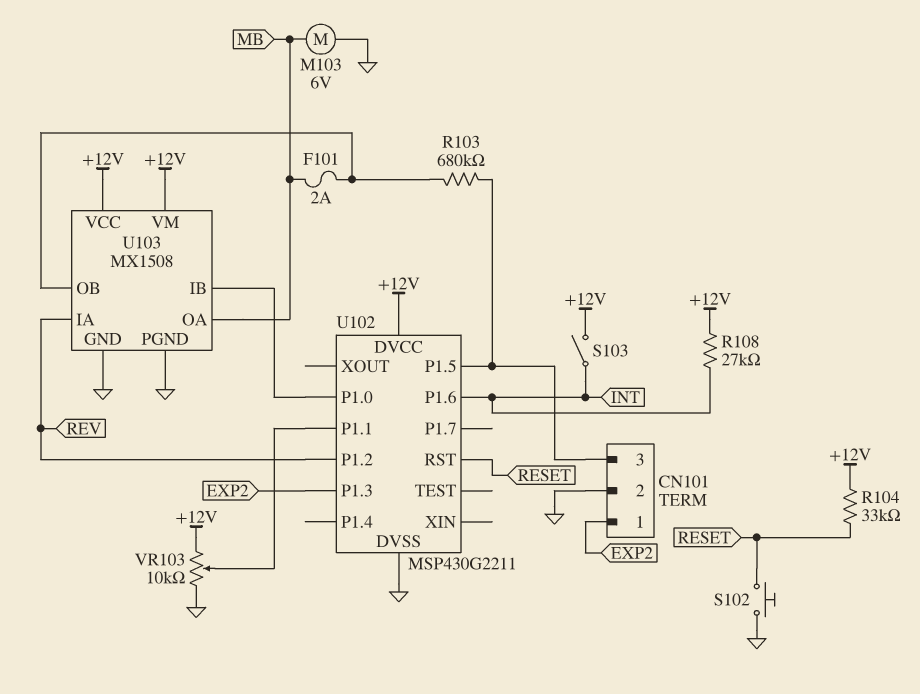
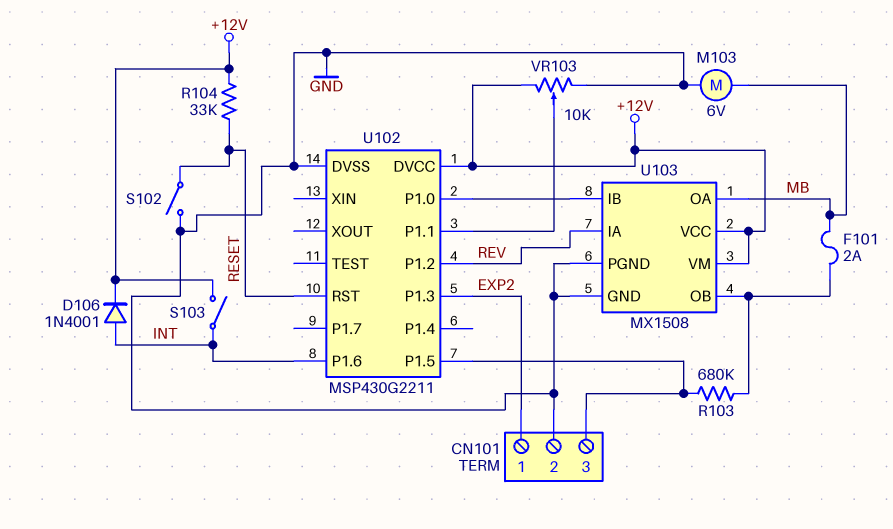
D106: none -> diode 1N4001 (A INT, K +12V)
R108: 27k (+12V, INT) -> none
S102: button (GND, RESET) -> switch (GND, RESET)

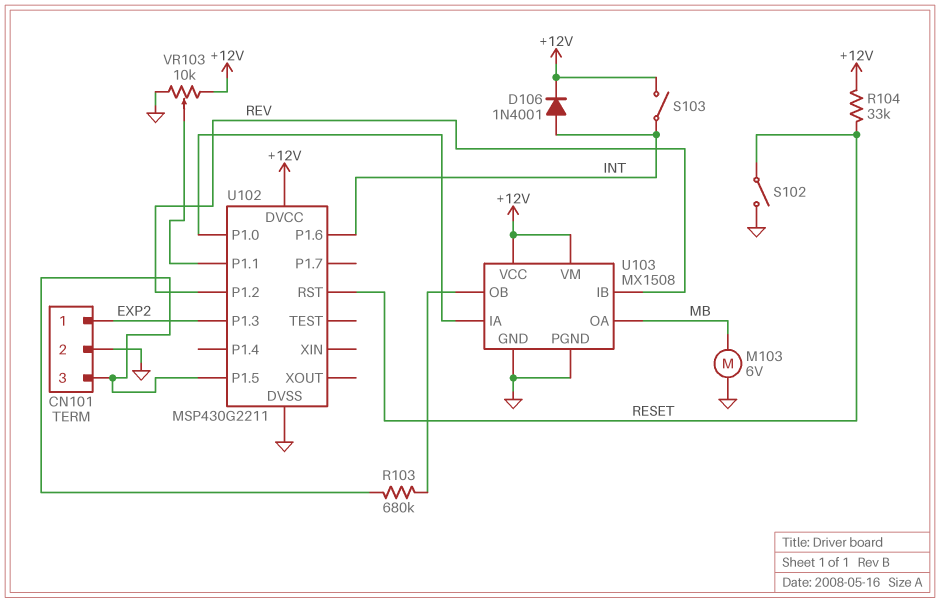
F101: 2A (MB, U103/OB) -> none
U103 pin IA: REV -> U102/P1.0
U103 pin IB: U102/P1.0 -> REV

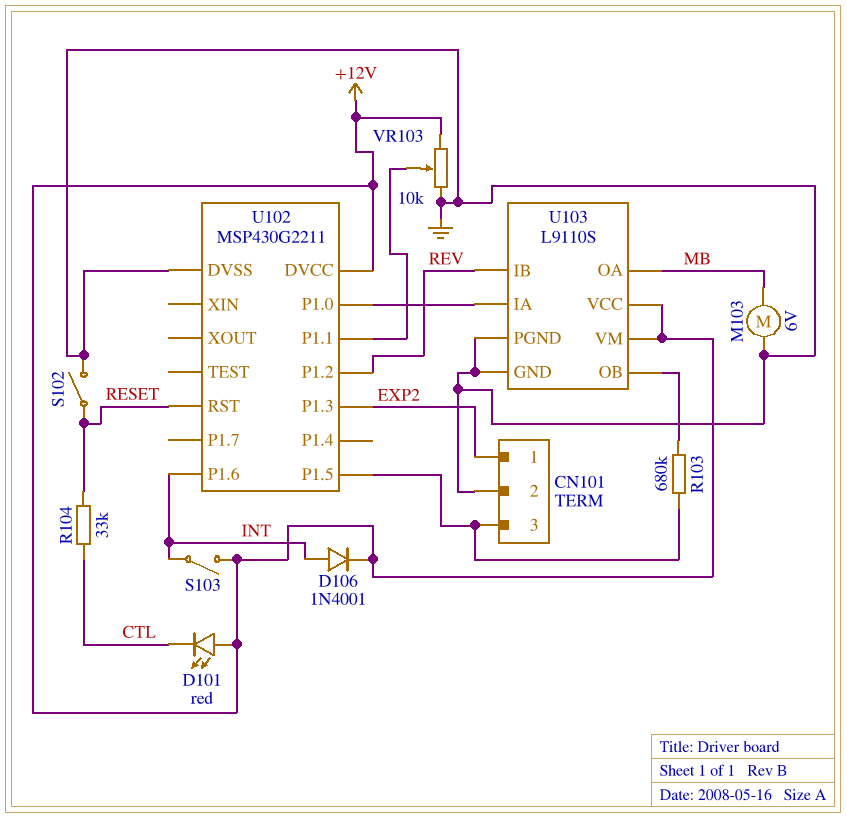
D101: none -> LED red (A +12V, K CTL)
R104: 33k (+12V, RESET) -> 33k (CTL, RESET)
U103: MX1508 -> L9110S

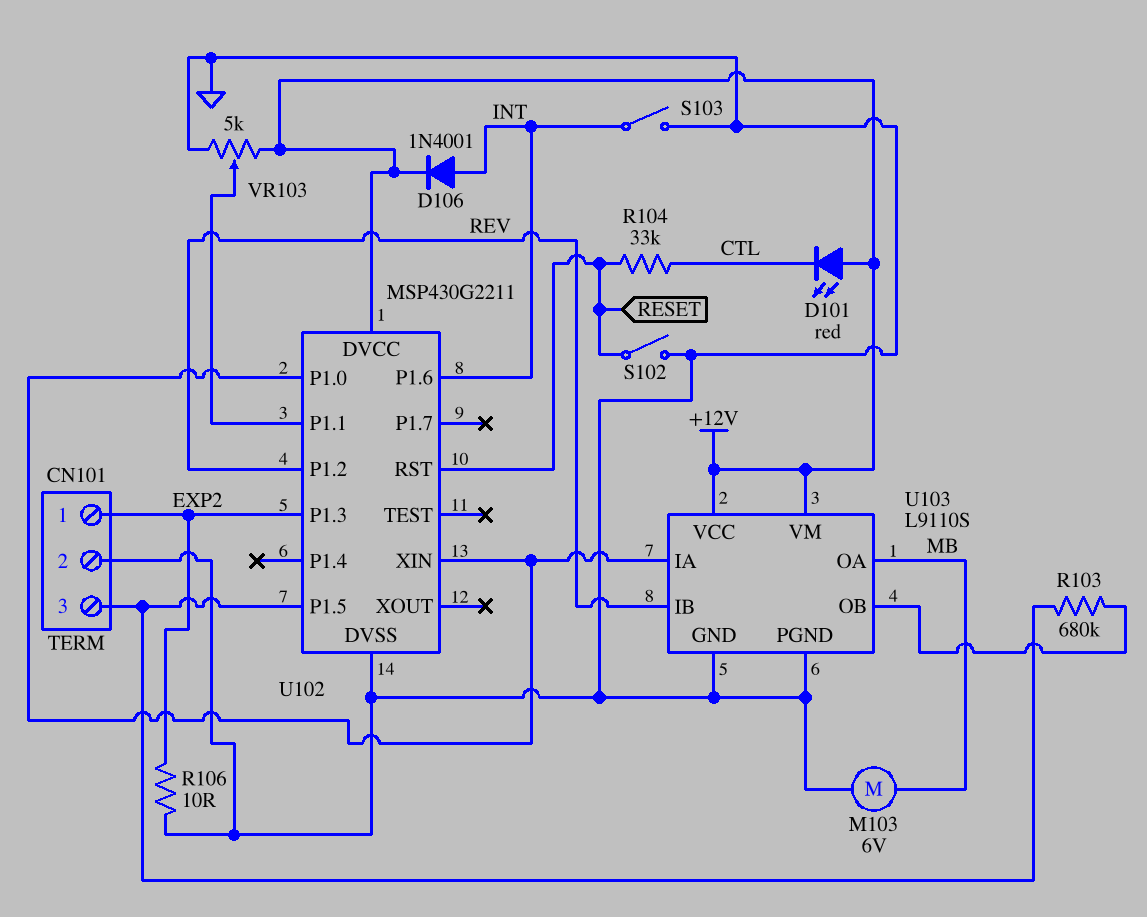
R106: none -> 10 (EXP2, GND)
S103: switch (+12V, INT) -> switch (GND, INT)
U102 pin XIN: none -> U102/P1.0
VR103: 10k (+12V, GND, wiper U102/P1.1) -> 5k (+12V, GND, wiper U102/P1.1)

